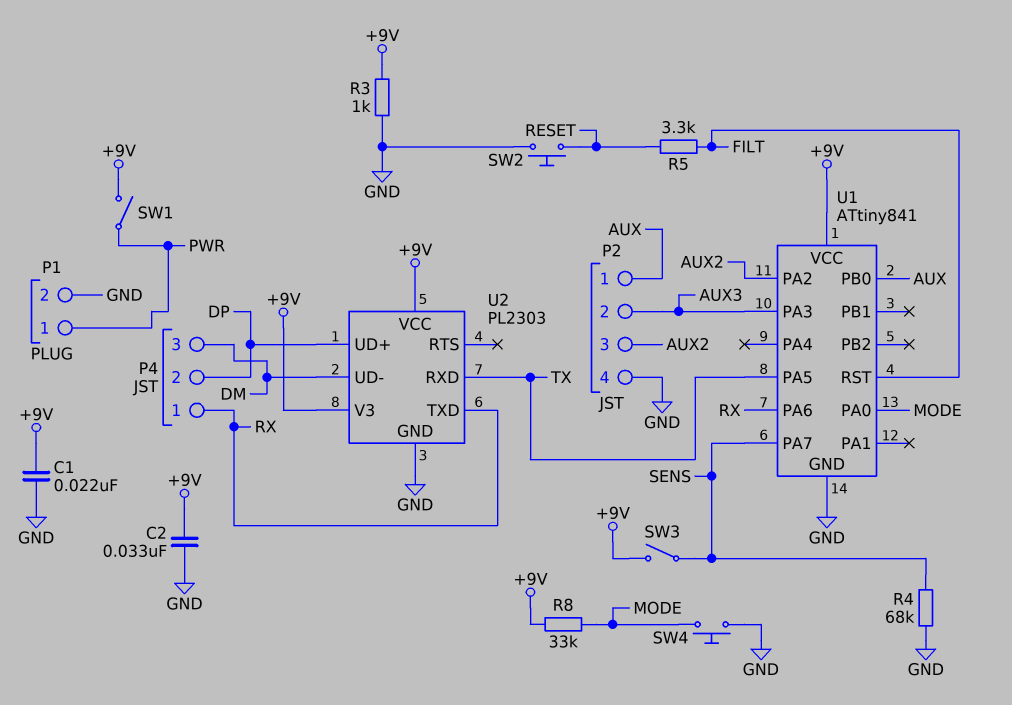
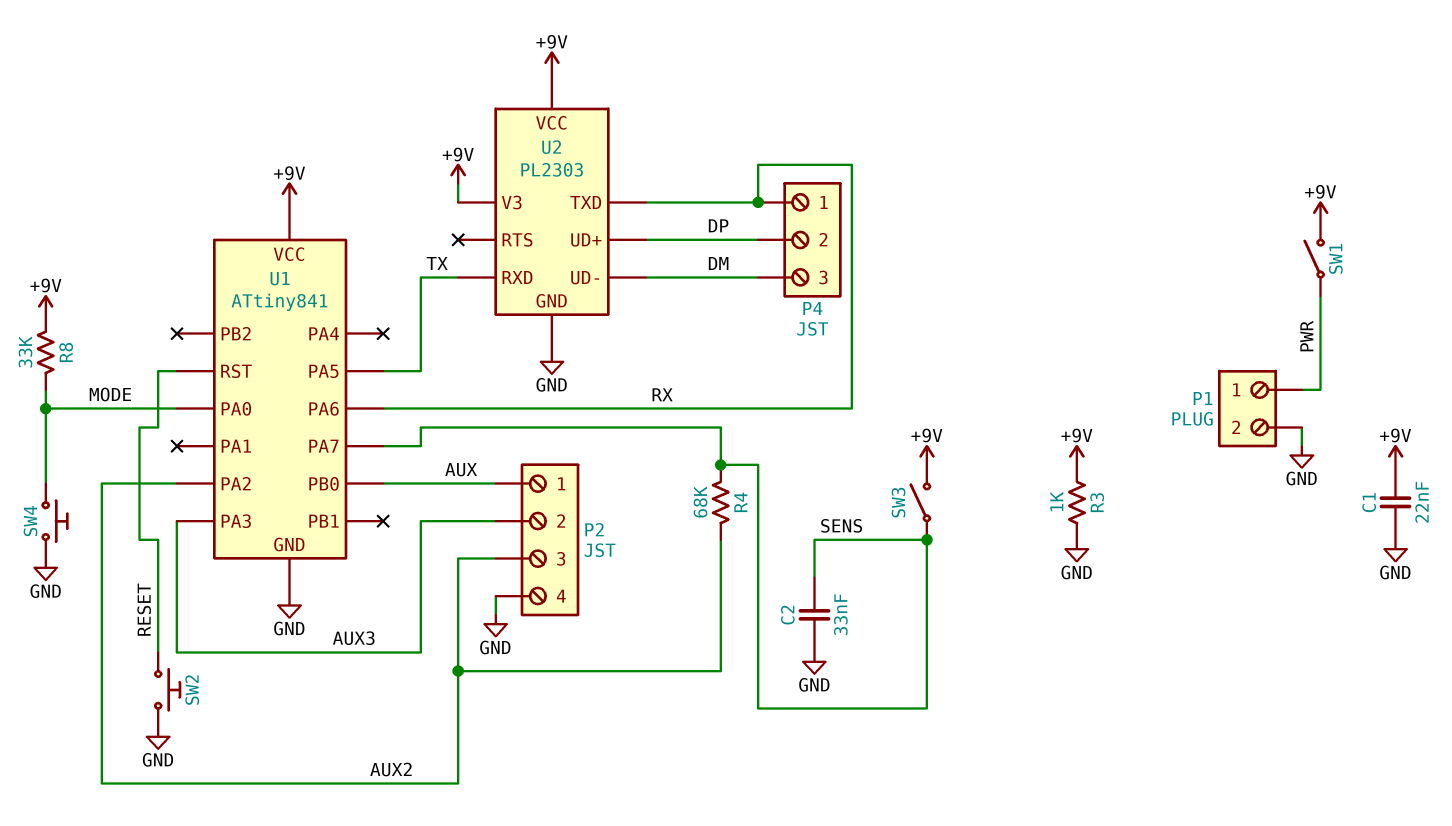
C2: 33nF (+9V, GND) -> 33nF (GND, SENS)
R4: 68k (GND, SENS) -> 68k (AUX2, SENS)
R5: 3.3k (FILT, RESET) -> none
U1 pin RST: FILT -> RESET

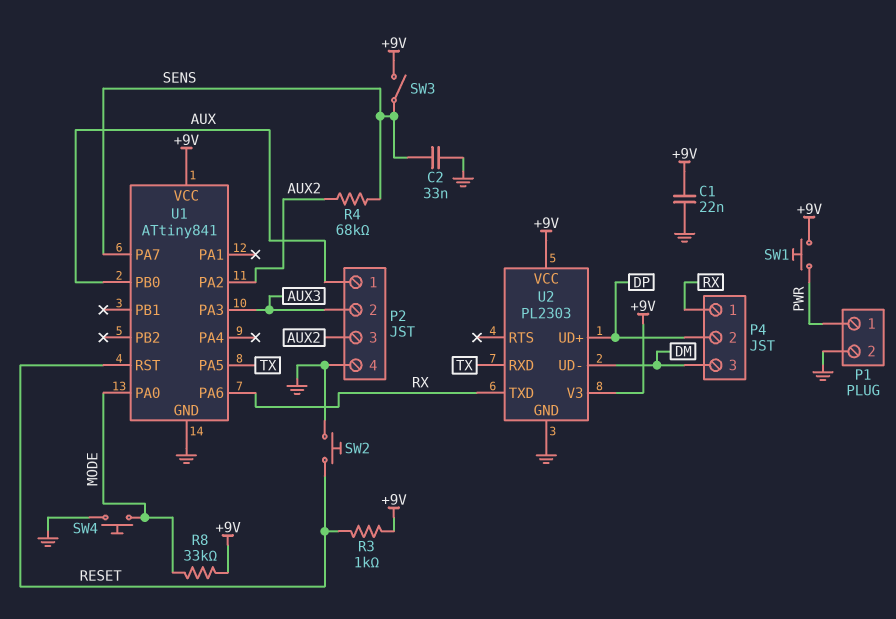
R3: 1k (+9V, GND) -> 1k (+9V, RESET)
SW1: switch (+9V, PWR) -> button (+9V, PWR)

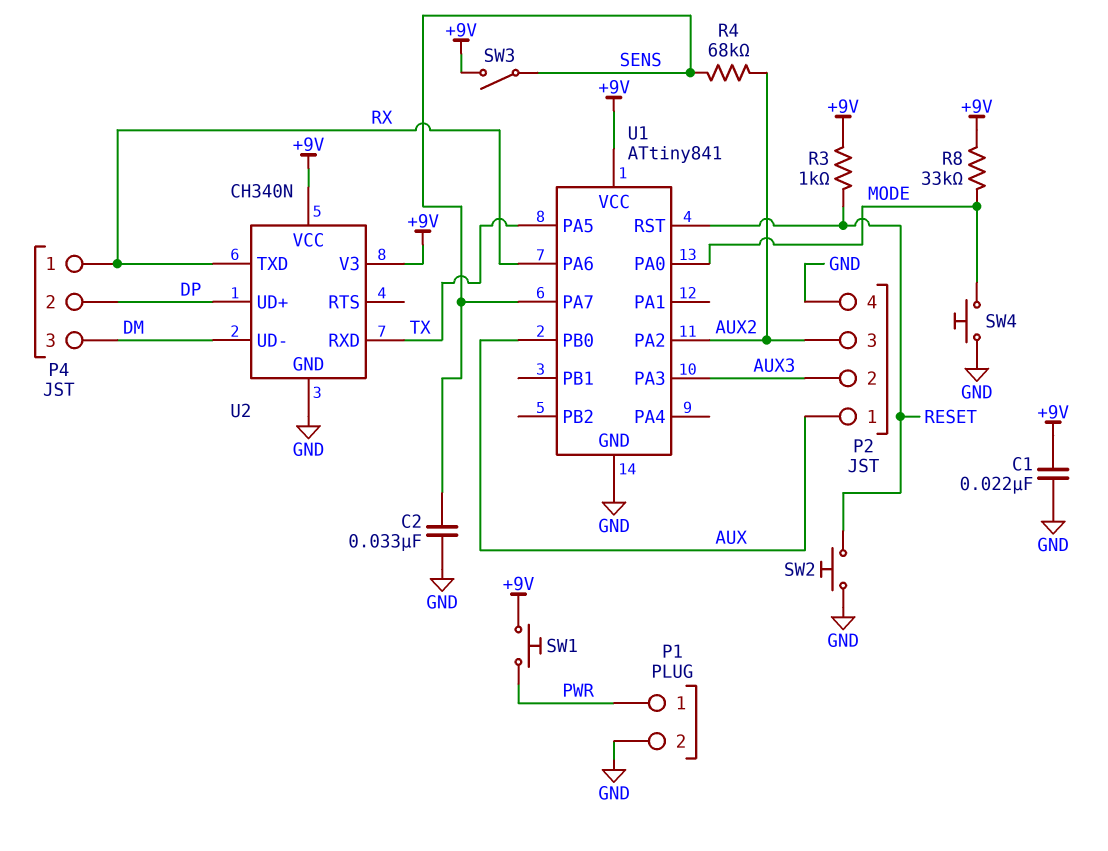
U2: PL2303 -> CH340N

